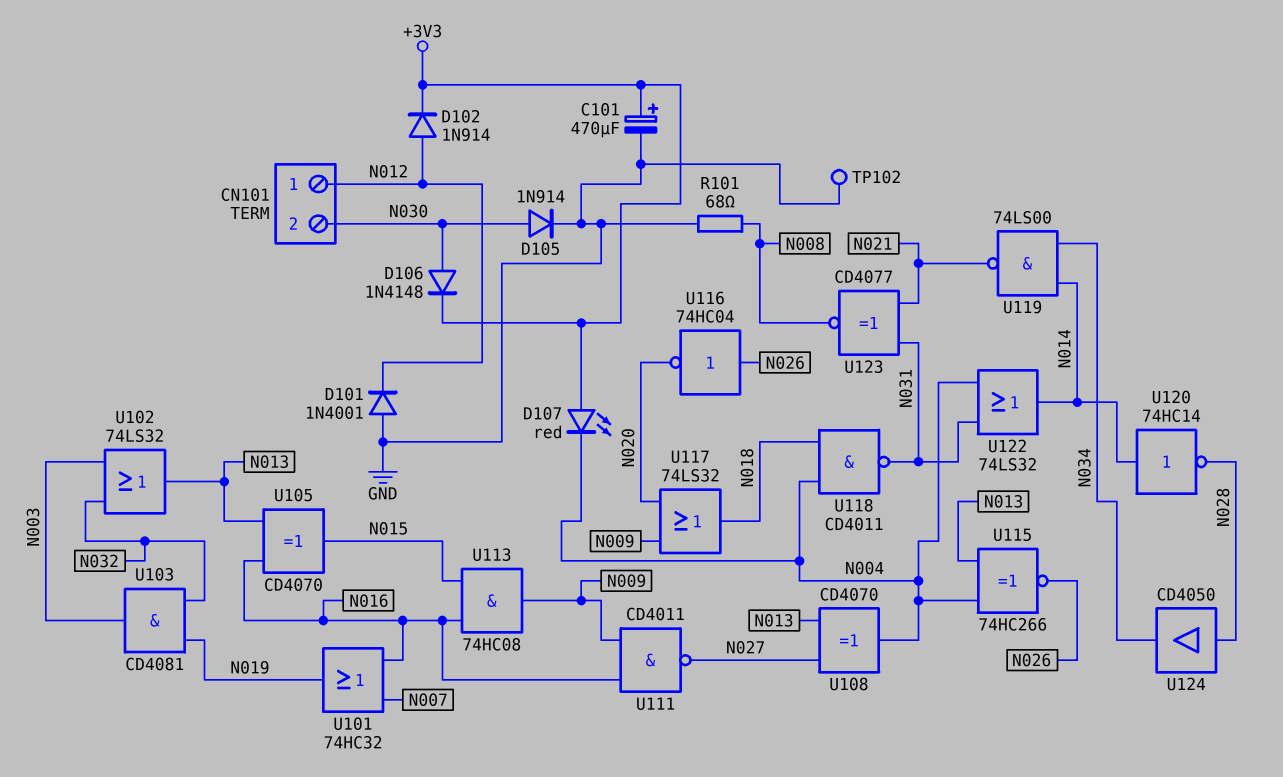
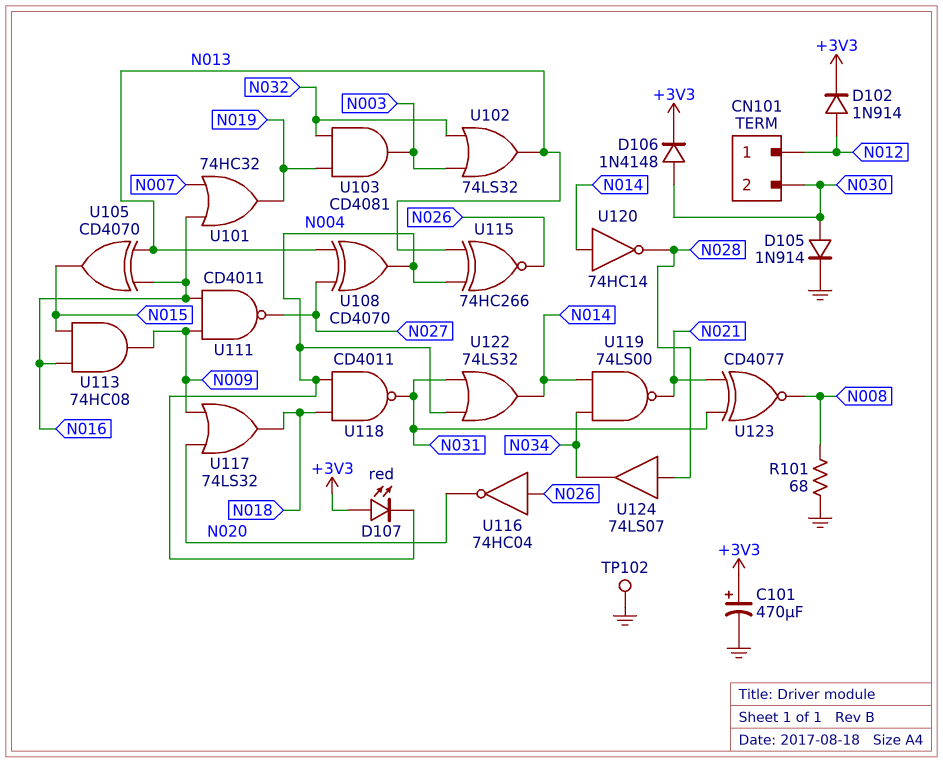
D101: diode 1N4001 (A GND, K N012) -> none
U124: buffer CD4050 (in N028, out N034) -> buffer 74LS07 (in N028, out N034)

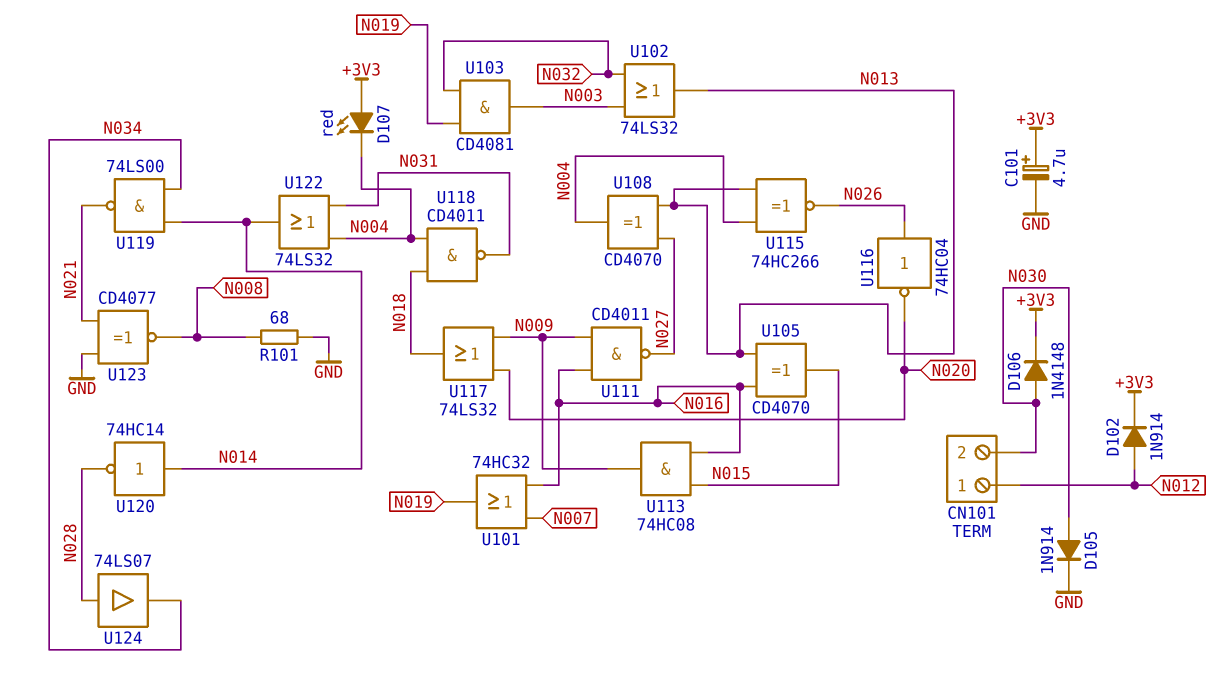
C101: 470uF (plus +3V3, minus GND) -> 4.7uF (plus +3V3, minus GND)
TP102: test point (GND) -> none
U123: XNOR CD4077 (in N021, in N031, out N008) -> XNOR CD4077 (in GND, in N021, out N008)

